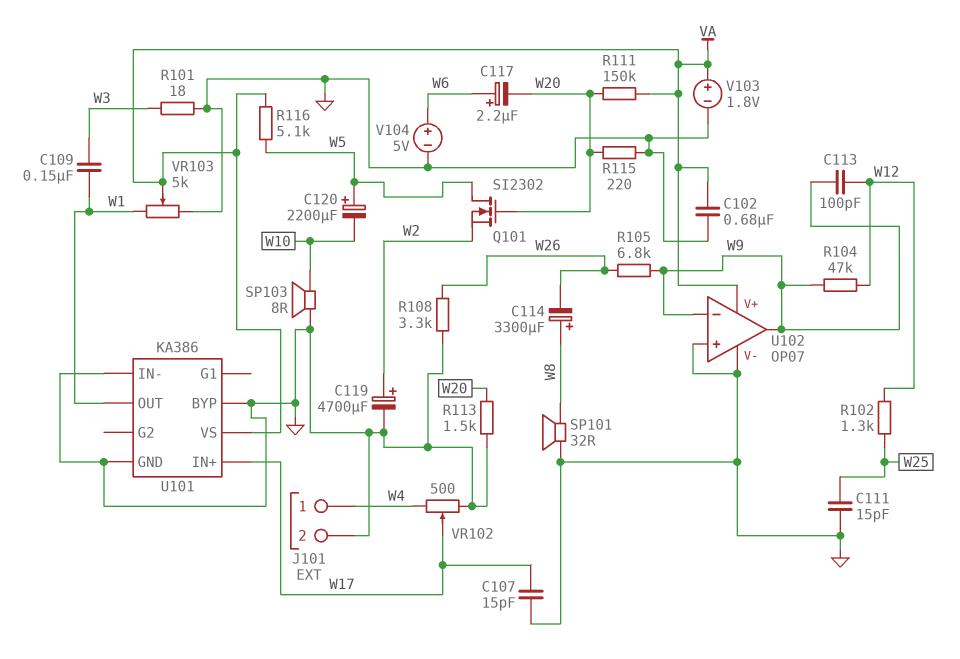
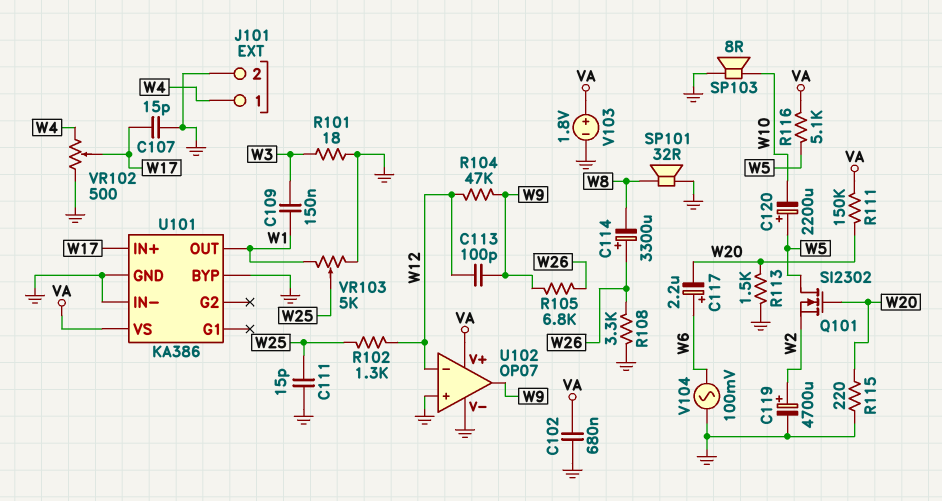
C114: 3300uF (plus W8, minus W26) -> 3300uF (plus W26, minus W8)
U102 pin in-: W9 -> W12
V104: 5V (plus W6, minus GND) -> AC 100mV (GND, W6)
VR103: 5k (GND, W1, wiper VA) -> 5k (GND, W1, wiper W25)

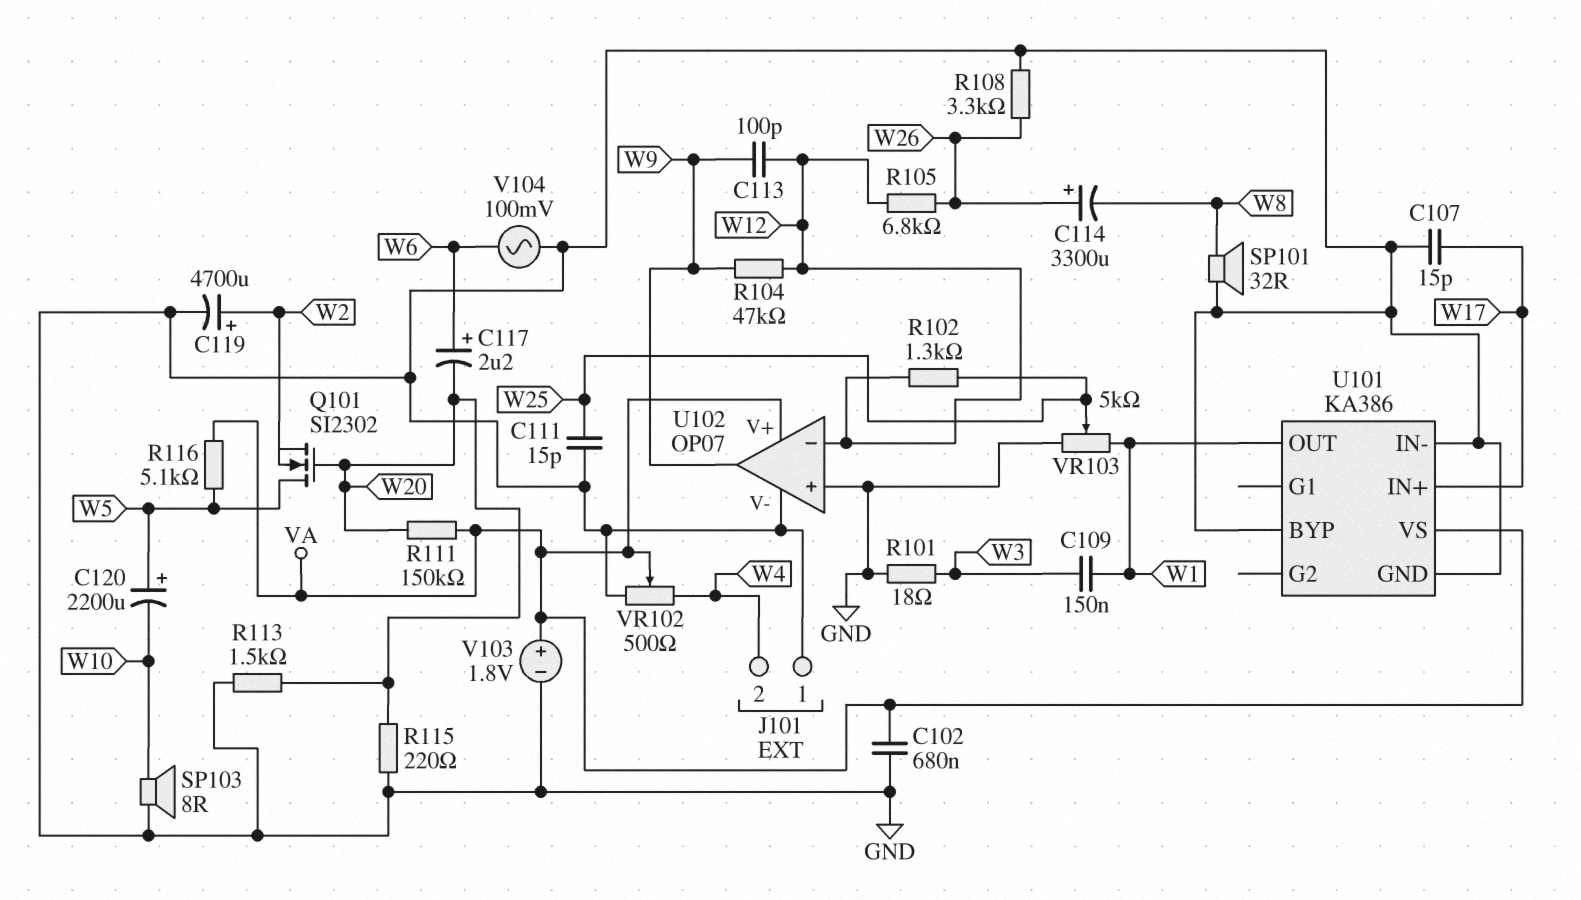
J101 pin 1: W4 -> GND
J101 pin 2: GND -> W4
R105: 6.8k (W9, W26) -> 6.8k (W12, W26)
VR102: 500 (GND, W4, wiper W17) -> 500 (GND, W4, wiper VA)

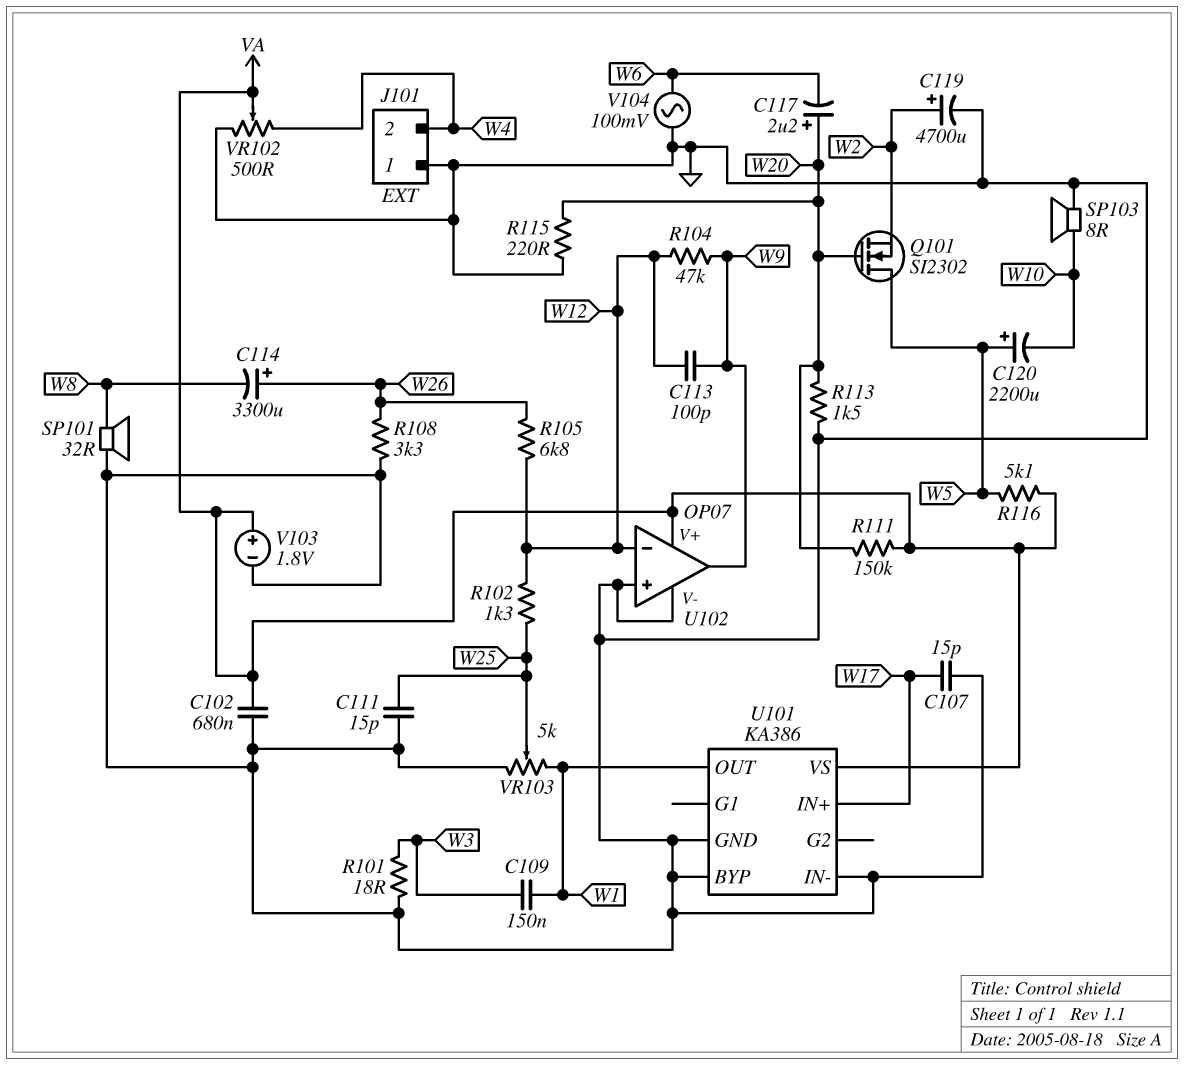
C117: 2.2uF (plus W6, minus W20) -> 2.2uF (plus W20, minus W6)

